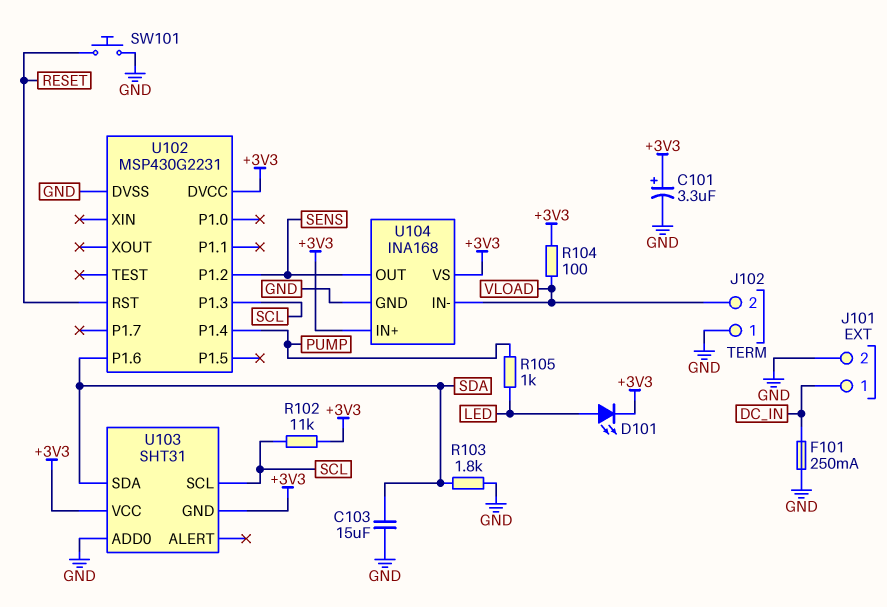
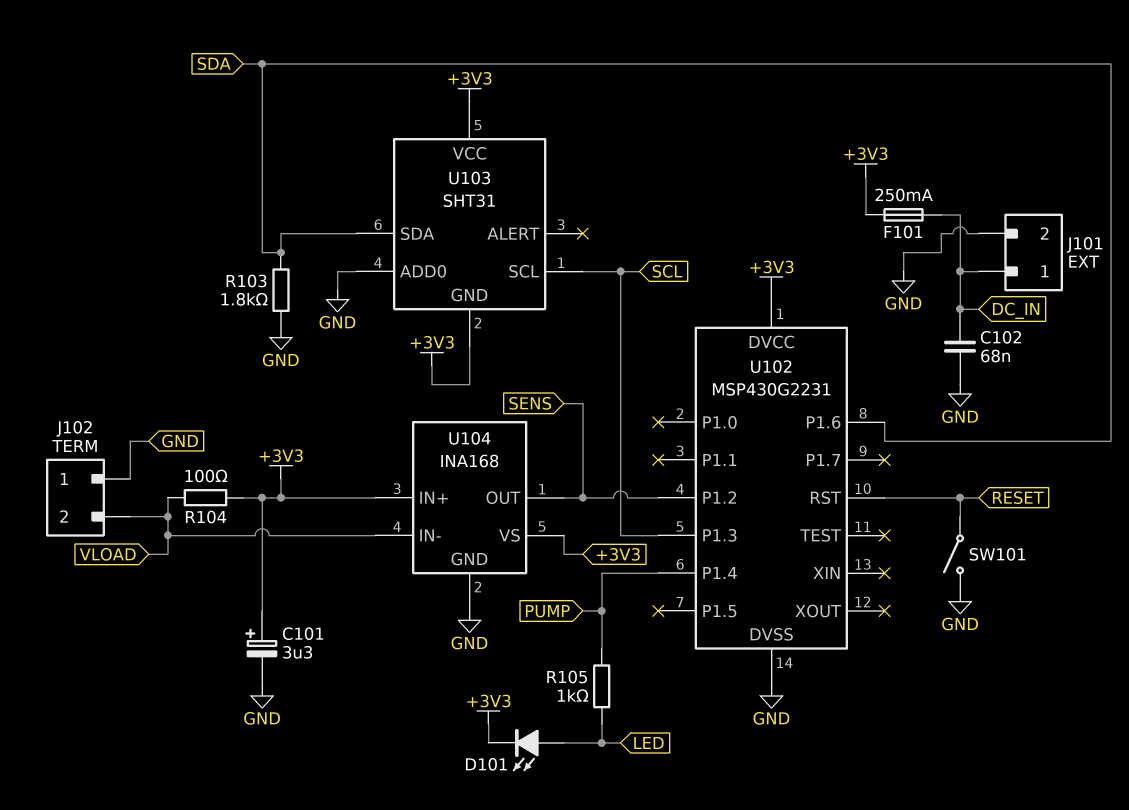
C102: none -> 68nF (DC_IN, GND)
C103: 15uF (GND, SDA) -> none
F101: 250mA (DC_IN, GND) -> 250mA (+3V3, DC_IN)
R102: 11k (+3V3, SCL) -> none
SW101: button (GND, RESET) -> switch (GND, RESET)

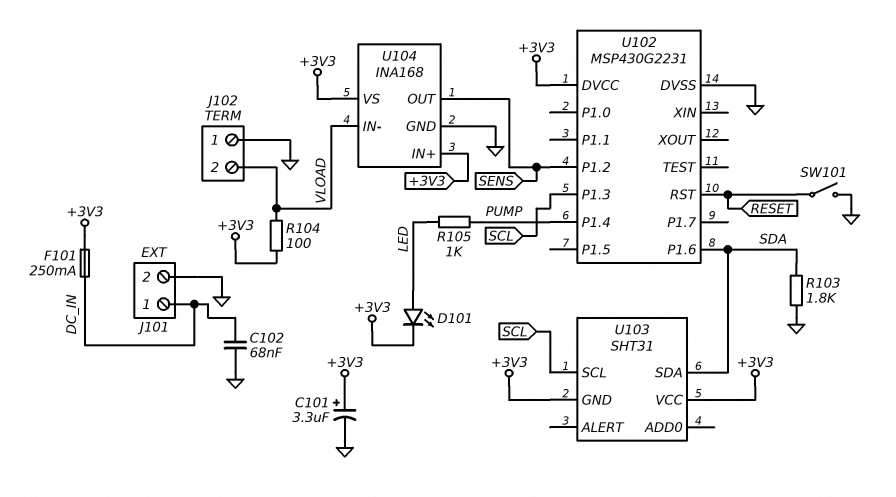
U103 pin ADD0: GND -> none

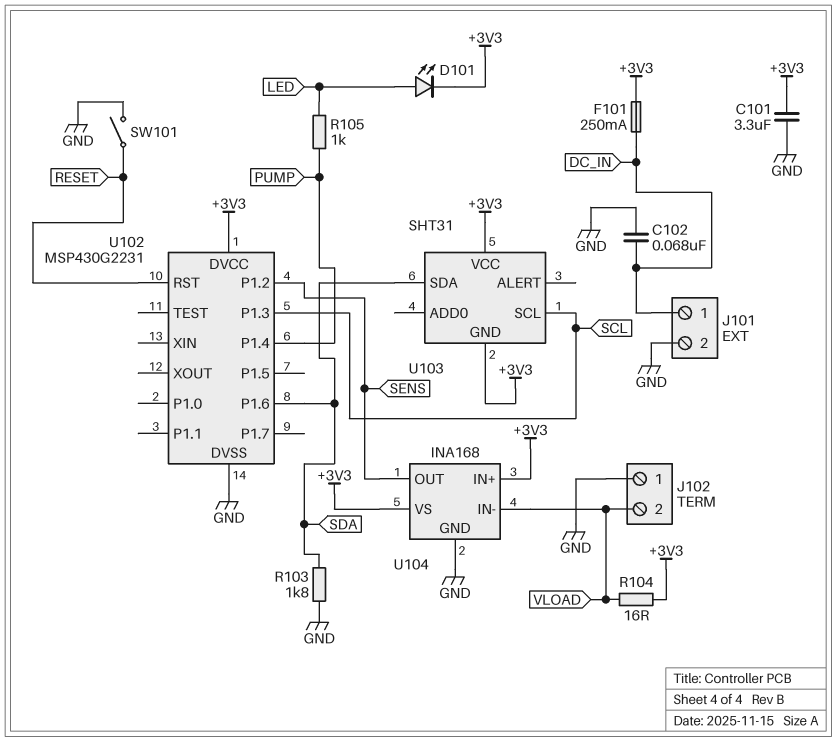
C101: 3.3uF (plus +3V3, minus GND) -> 3.3uF (+3V3, GND)
R104: 100 (+3V3, VLOAD) -> 16 (+3V3, VLOAD)

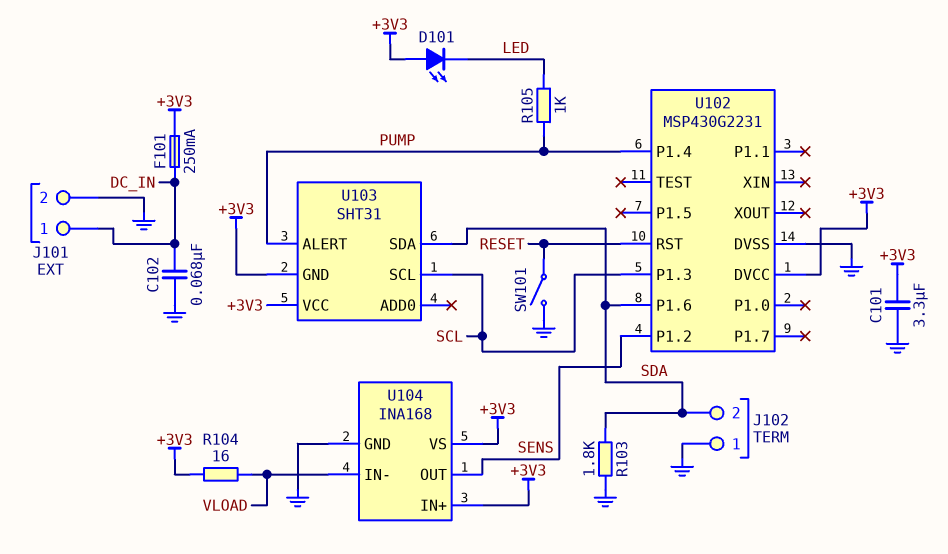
D101: LED (A LED, K +3V3) -> LED (A +3V3, K LED)
J102 pin 2: VLOAD -> SDA
U103 pin ALERT: none -> PUMP

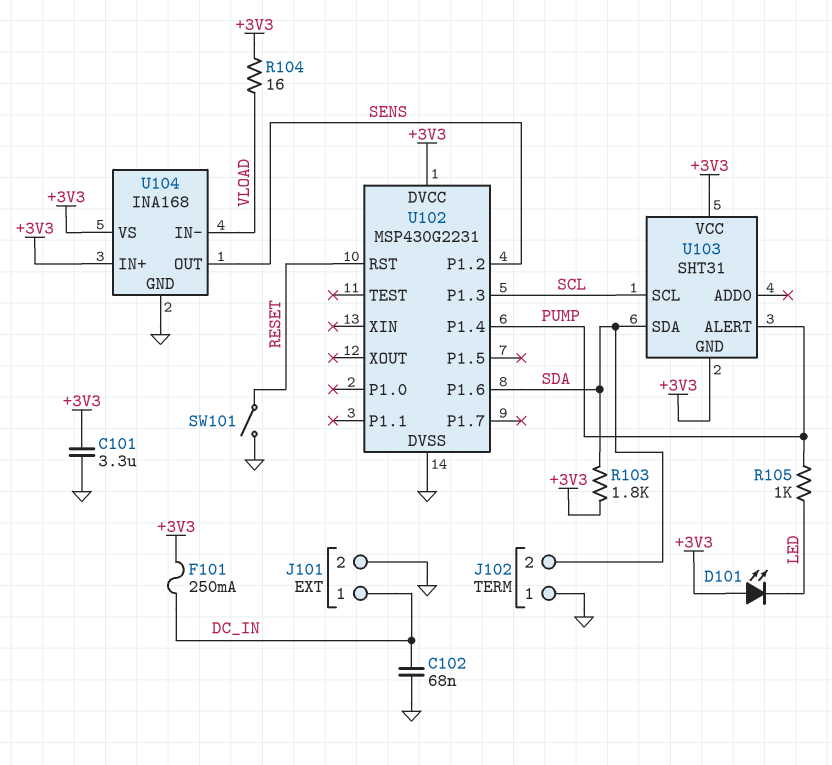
R103: 1.8k (GND, SDA) -> 1.8k (+3V3, SDA)

